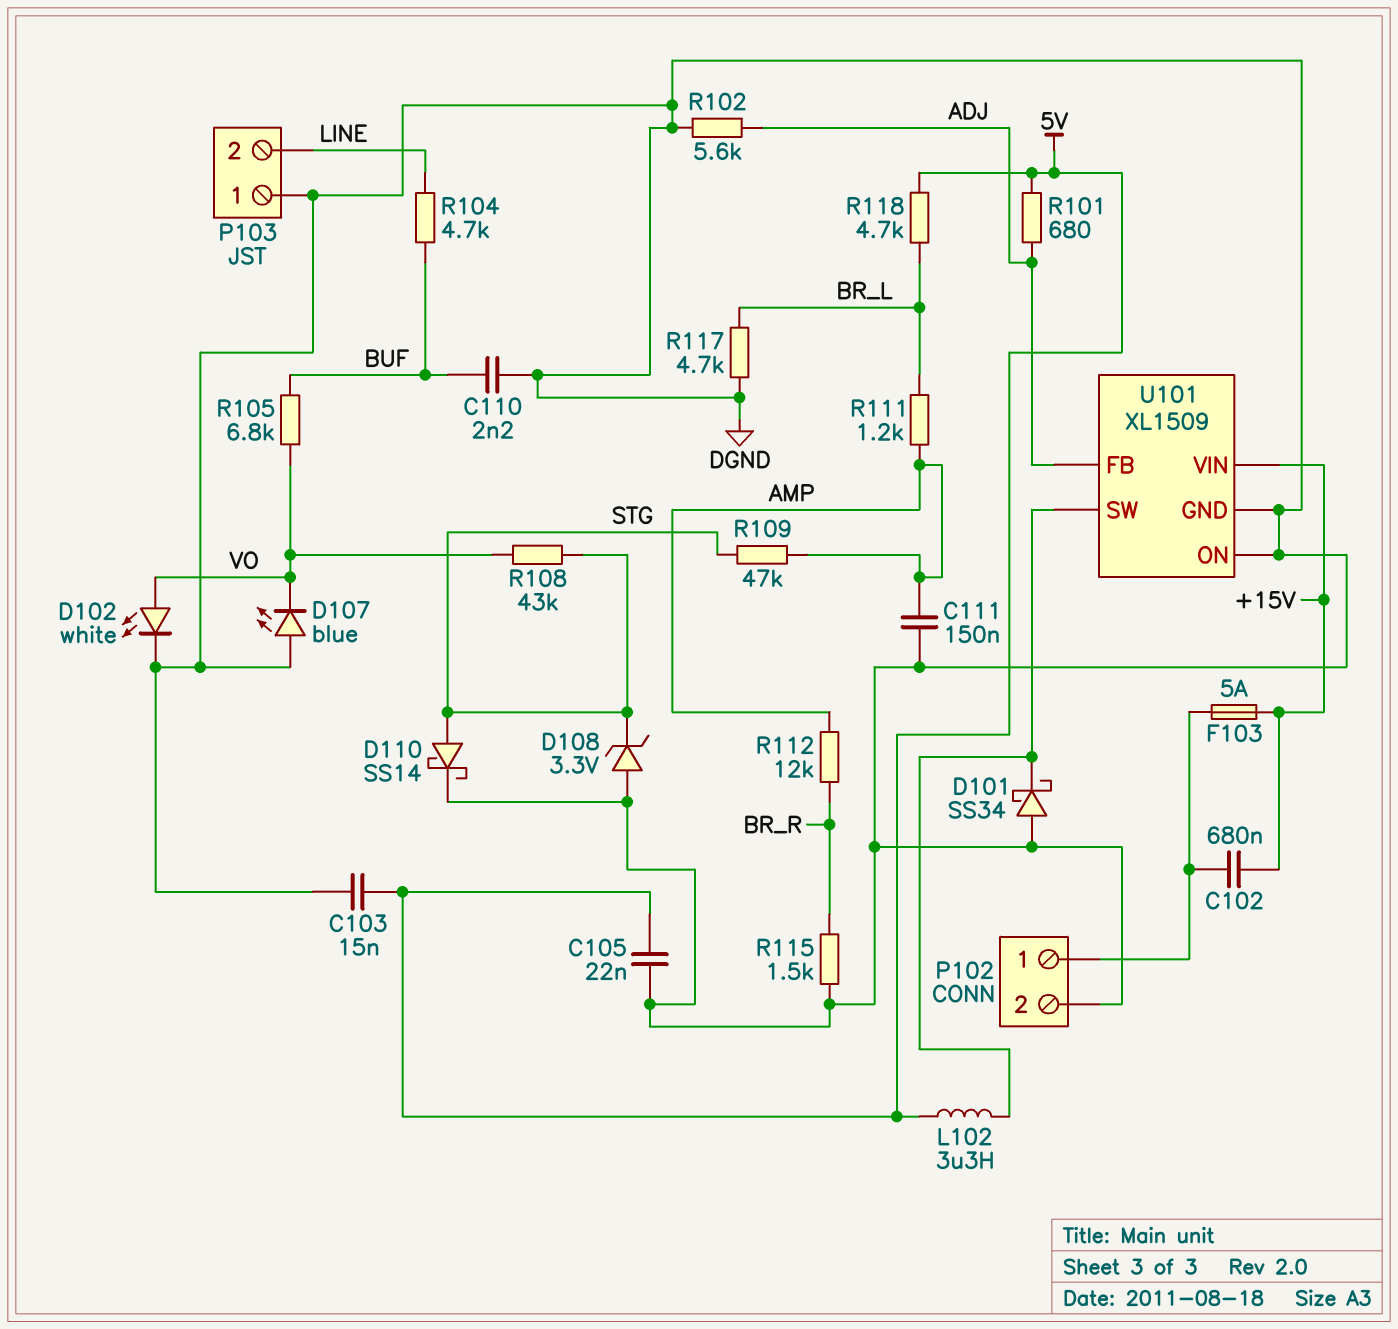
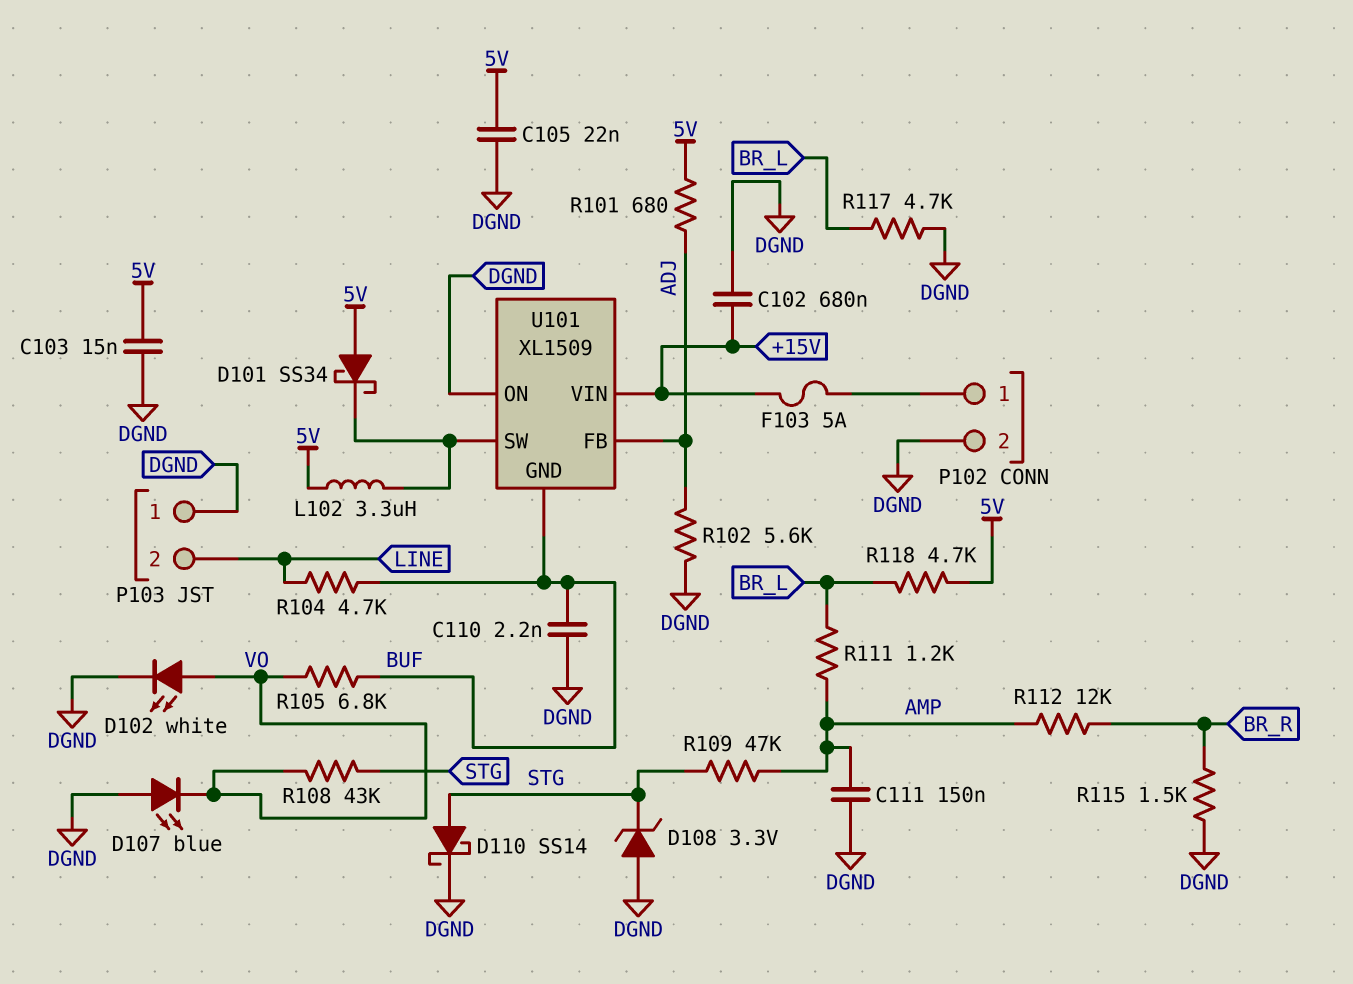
C102: 680nF (+15V, P102/1) -> 680nF (+15V, DGND)
D101: schottky SS34 (A DGND, K U101/SW) -> schottky SS34 (A 5V, K U101/SW)
U101 pin GND: DGND -> BUF

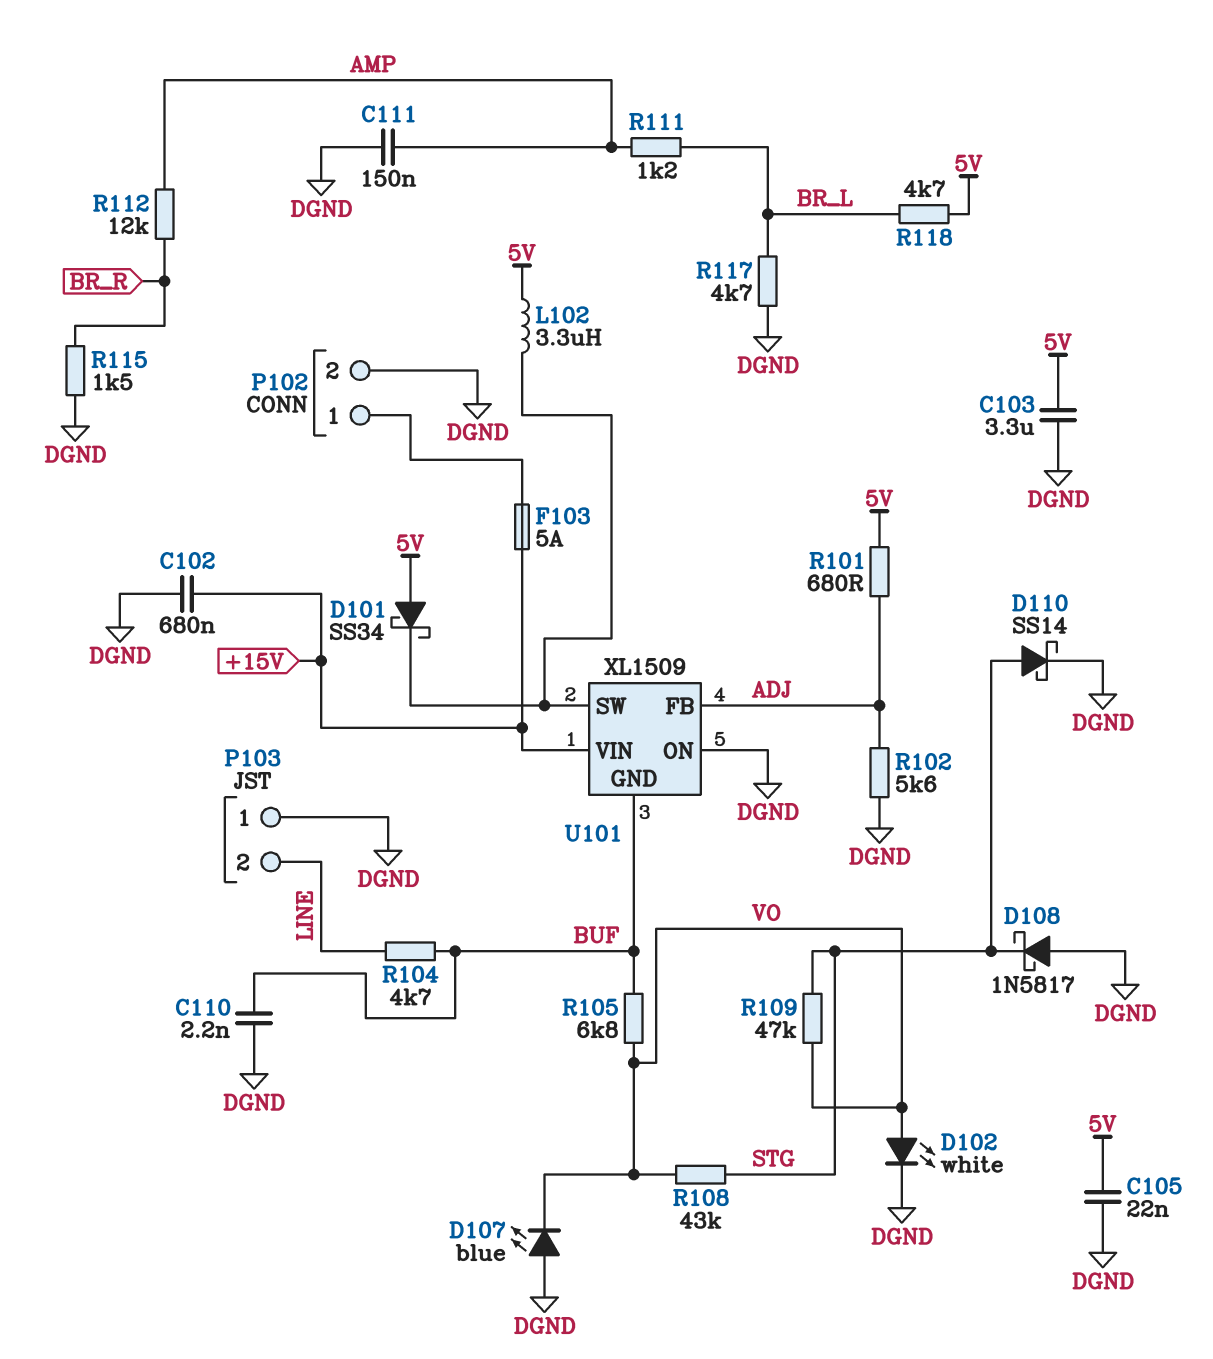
C103: 15nF (5V, DGND) -> 3.3uF (5V, DGND)
D108: zener 3.3V (A DGND, K STG) -> schottky 1N5817 (A DGND, K STG)
R109: 47k (AMP, STG) -> 47k (STG, VO)

